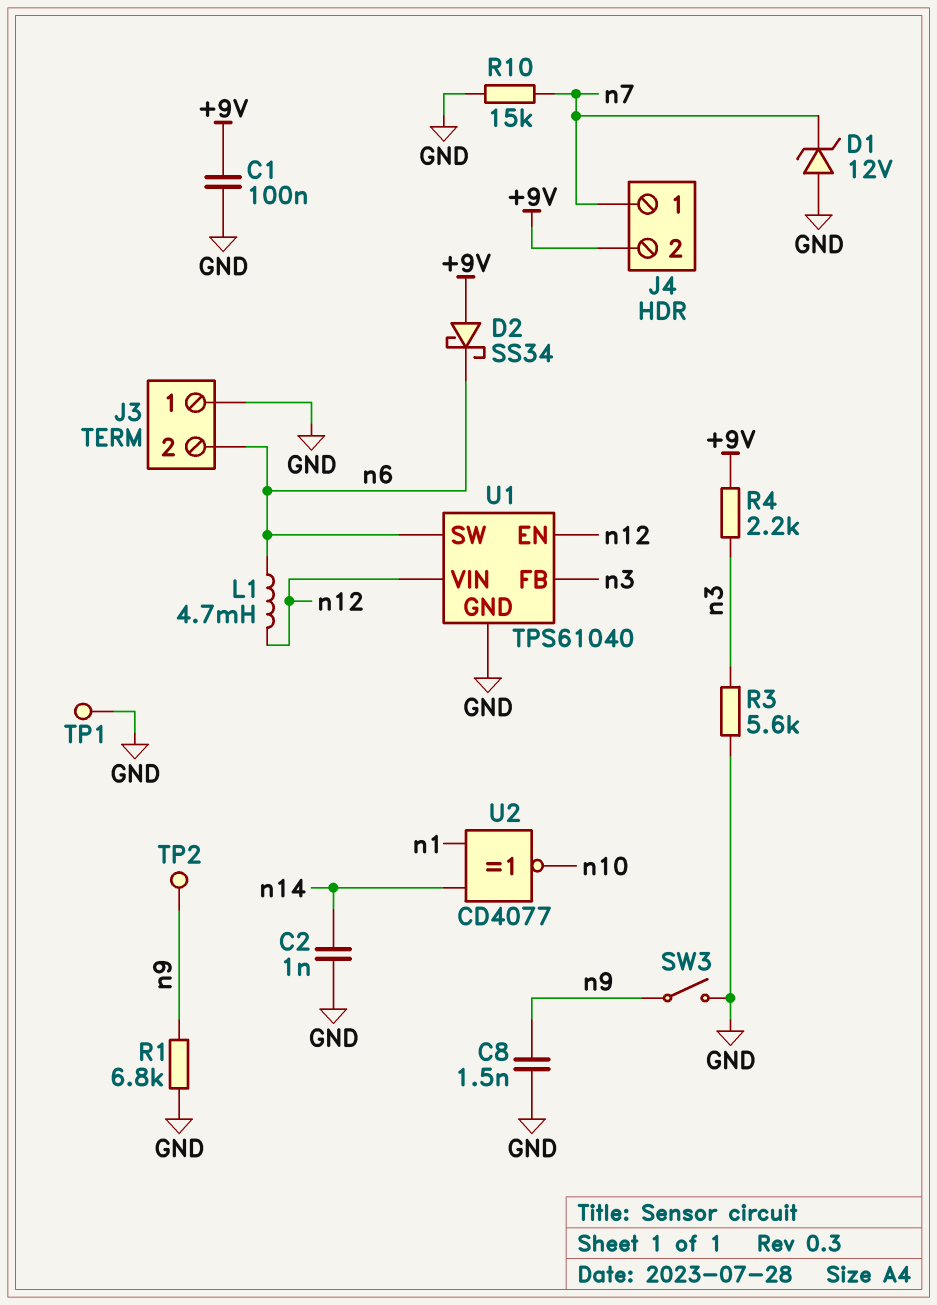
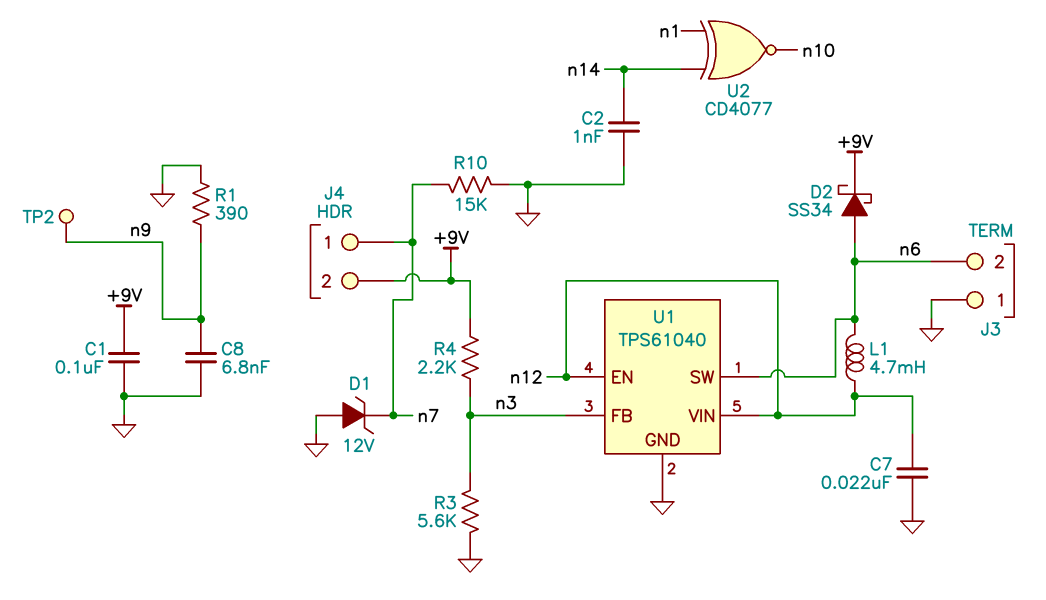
C7: none -> 22nF (GND, n12)
C8: 1.5nF (GND, n9) -> 6.8nF (GND, n9)
D2: schottky SS34 (A +9V, K n6) -> schottky SS34 (A n6, K +9V)
R1: 6.8k (GND, n9) -> 390 (GND, n9)
SW3: switch (GND, n9) -> none
TP1: test point (GND) -> none

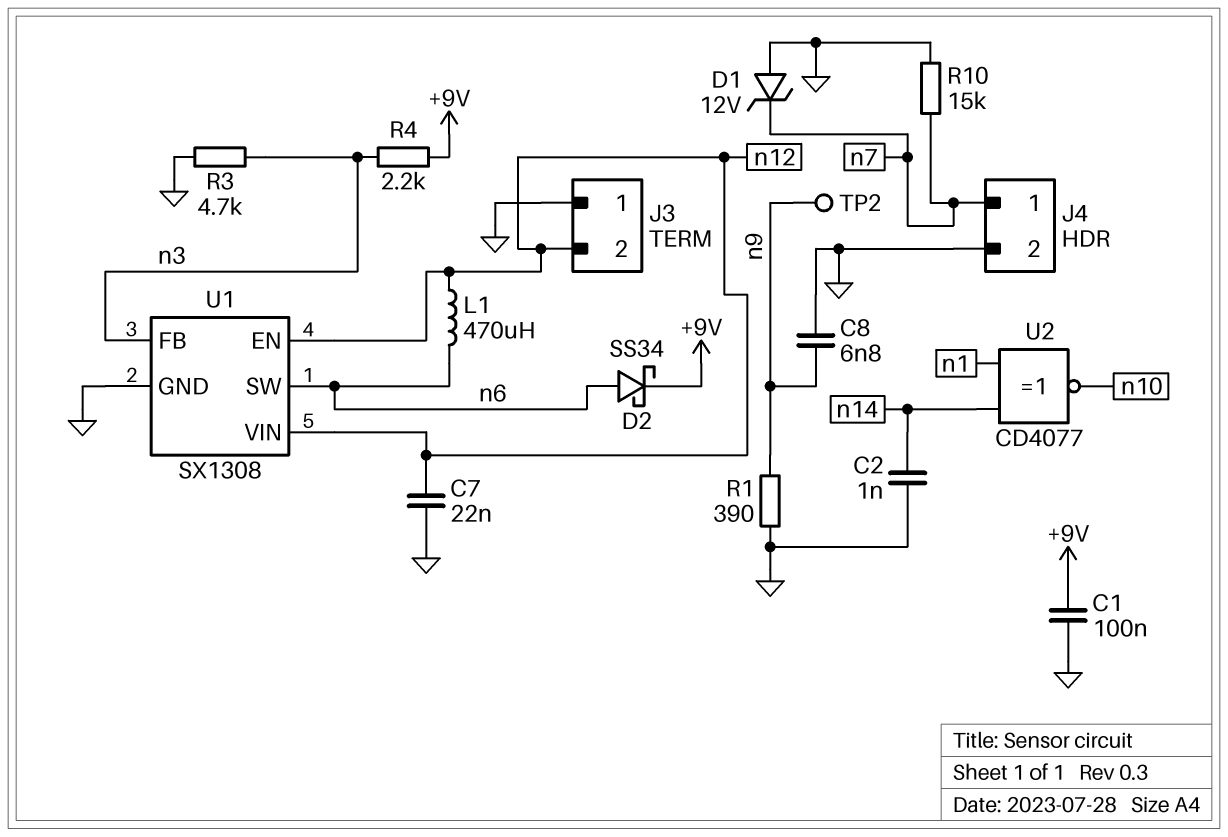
J3 pin 2: n6 -> n12
J4 pin 2: +9V -> GND
L1: 4.7mH (n6, n12) -> 470uH (n6, n12)
R3: 5.6k (GND, n3) -> 4.7k (GND, n3)
U1: TPS61040 -> SX1308

